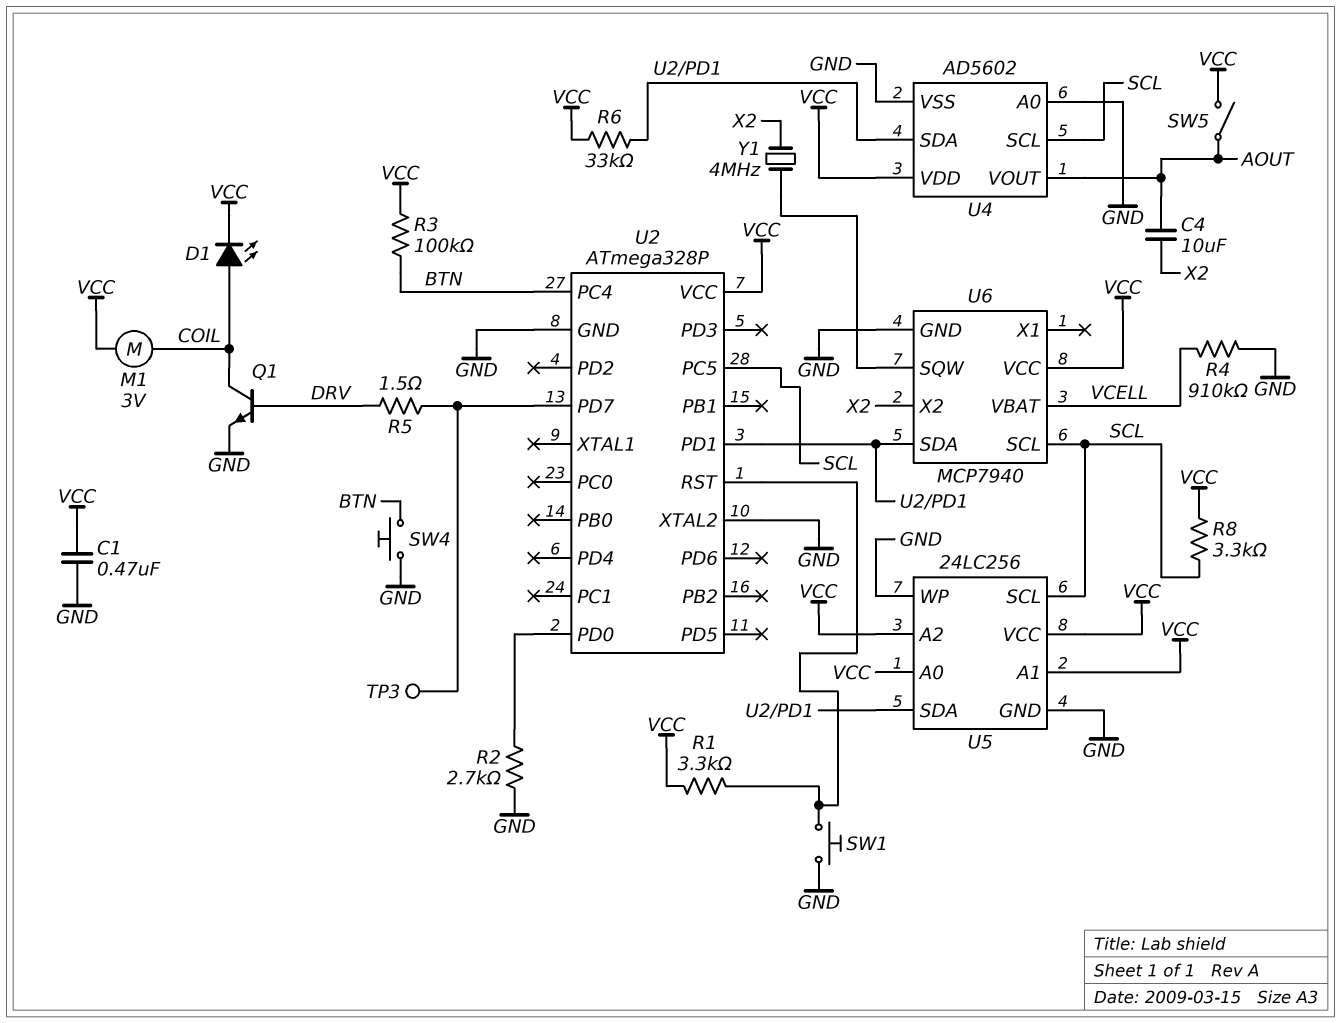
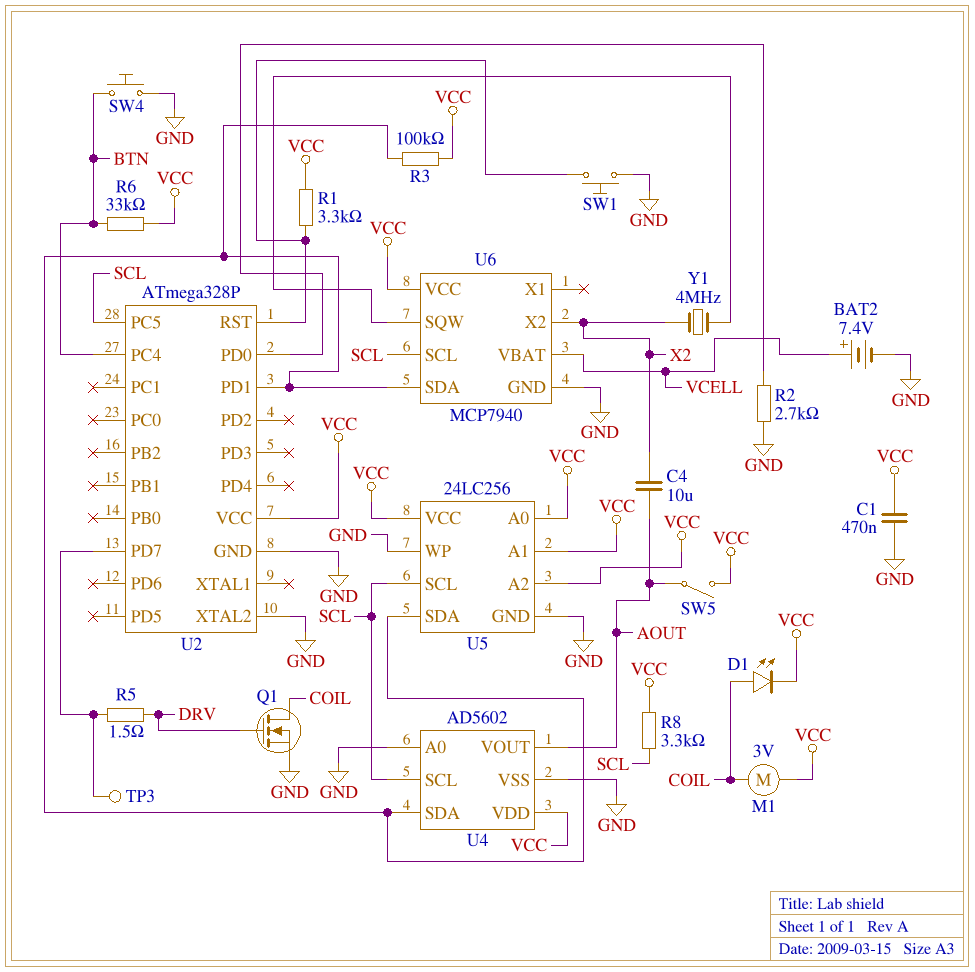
BAT2: none -> 7.4V (plus VCELL, minus GND)
Q1: NPN (B DRV, C COIL, E GND) -> NMOS (G DRV, D COIL, S GND)
R3: 100k (BTN, VCC) -> 100k (U2/PD1, VCC)
R4: 910k (GND, VCELL) -> none
R6: 33k (U2/PD1, VCC) -> 33k (BTN, VCC)

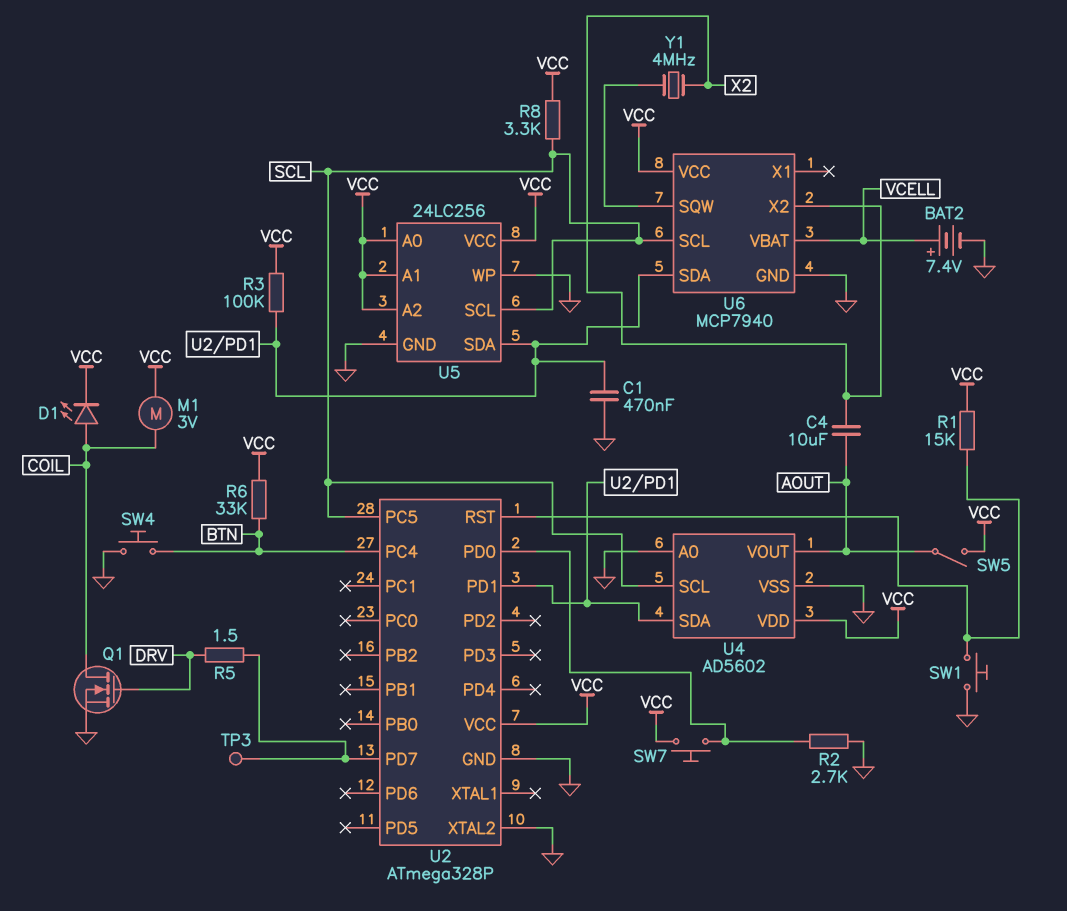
C1: 470nF (GND, VCC) -> 470nF (GND, U2/PD1)
R1: 3.3k (U2/RST, VCC) -> 15k (U2/RST, VCC)
SW7: none -> button (U2/PD0, VCC)

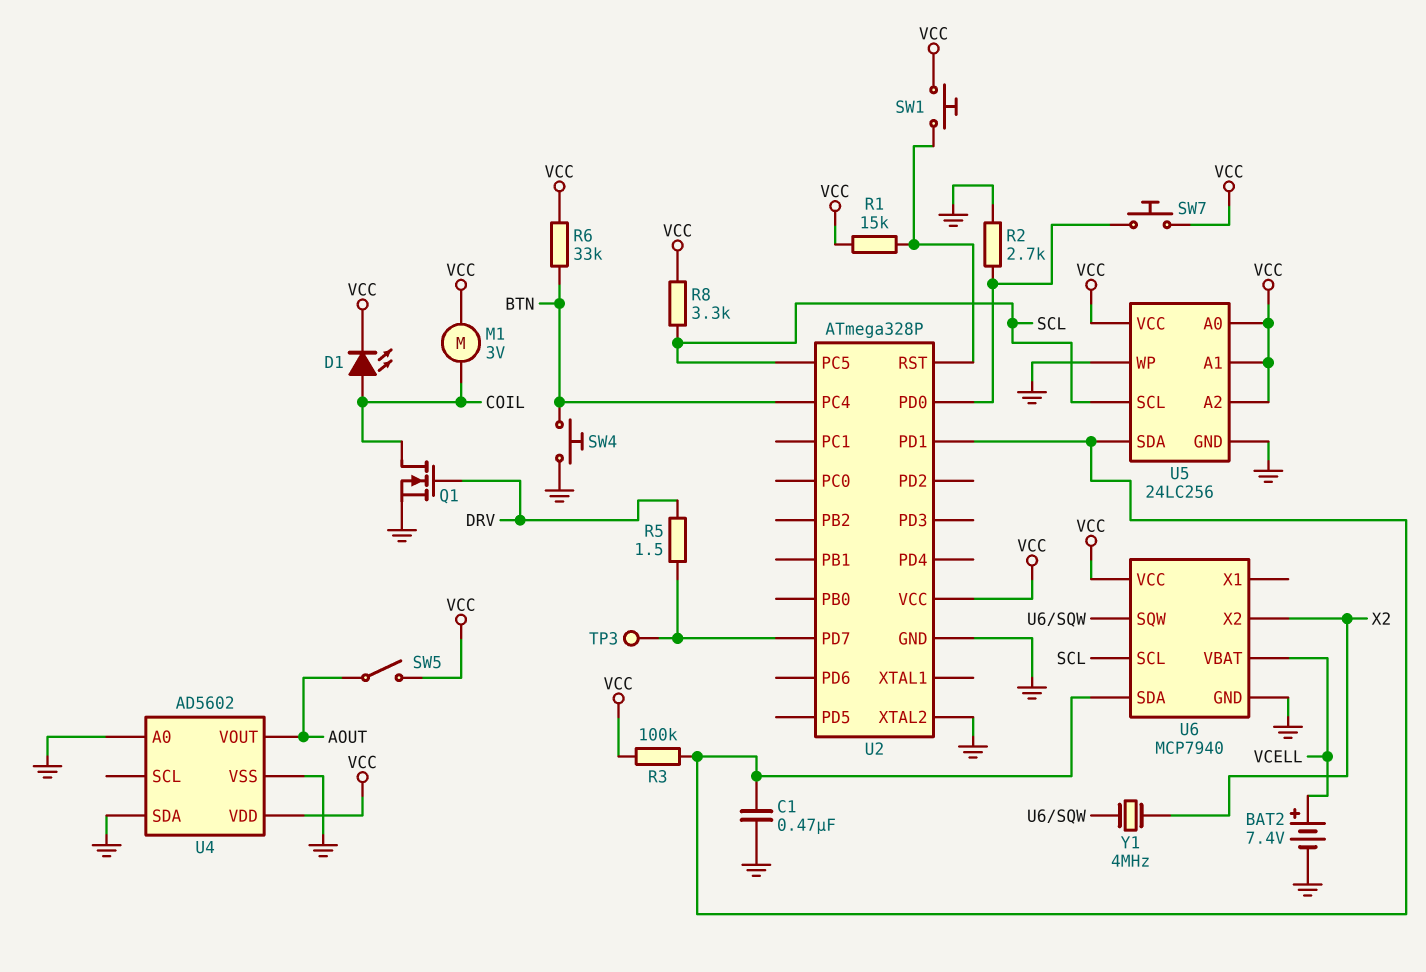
C4: 10uF (AOUT, X2) -> none
SW1: button (GND, U2/RST) -> button (U2/RST, VCC)
U4 pin SCL: SCL -> none
U4 pin SDA: U2/PD1 -> GND

